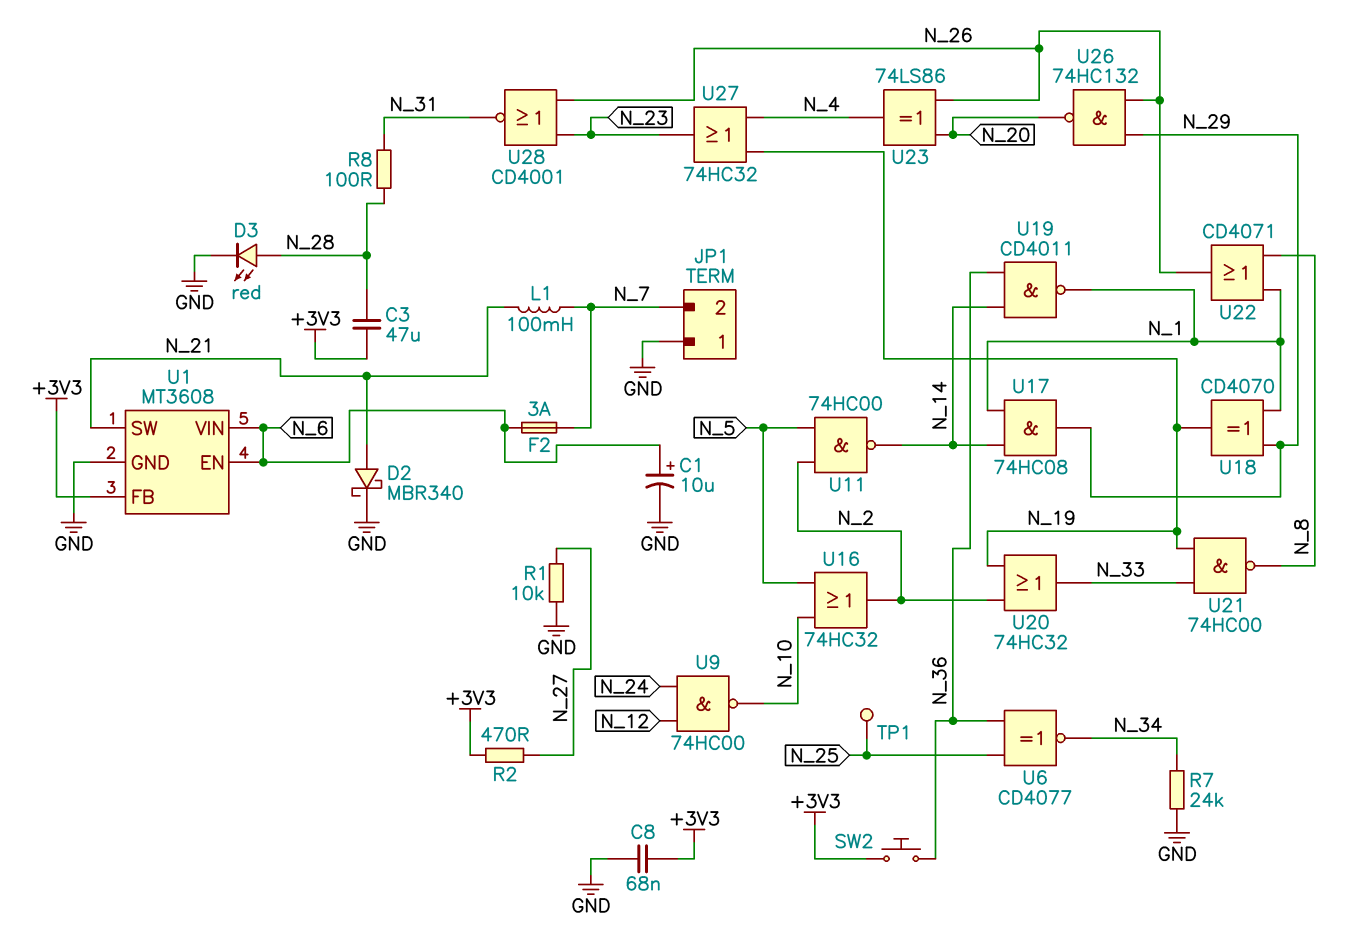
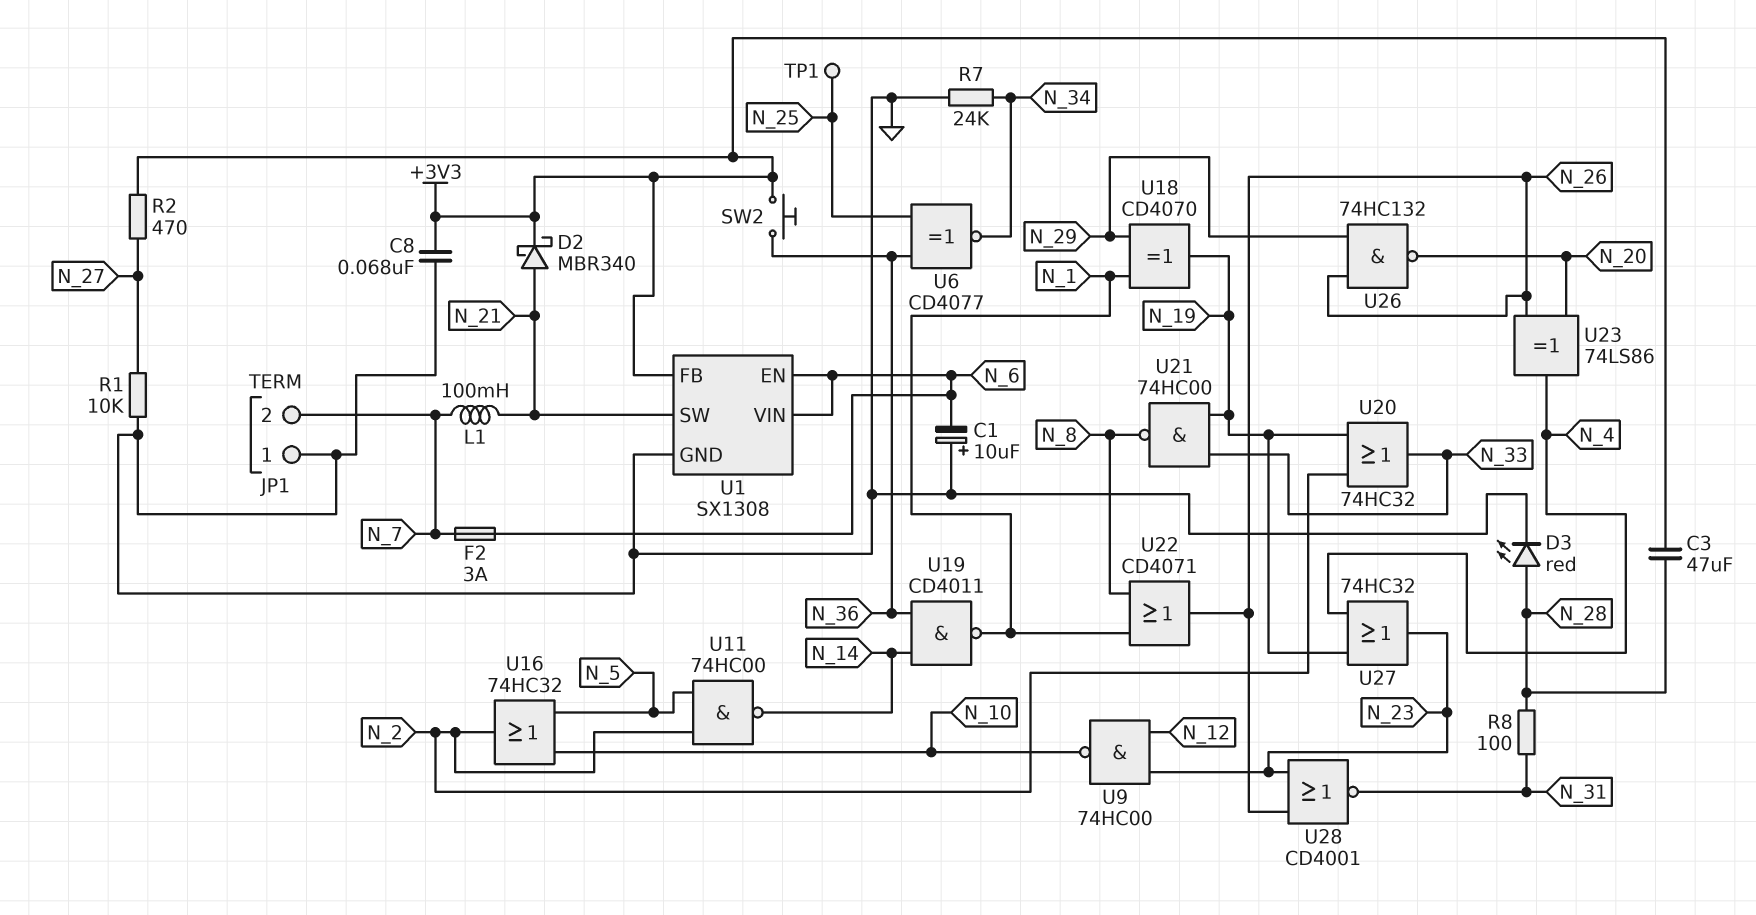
C1: 10uF (plus N_6, minus GND) -> 10uF (plus GND, minus N_6)
D2: schottky MBR340 (A N_21, K GND) -> schottky MBR340 (A N_21, K +3V3)
U1: MT3608 -> SX1308
U9: NAND 74HC00 (in N_12, in N_24, out N_10) -> NAND 74HC00 (in N_12, in N_23, out N_10)
U17: AND 74HC08 (in N_1, in N_14, out N_29) -> none

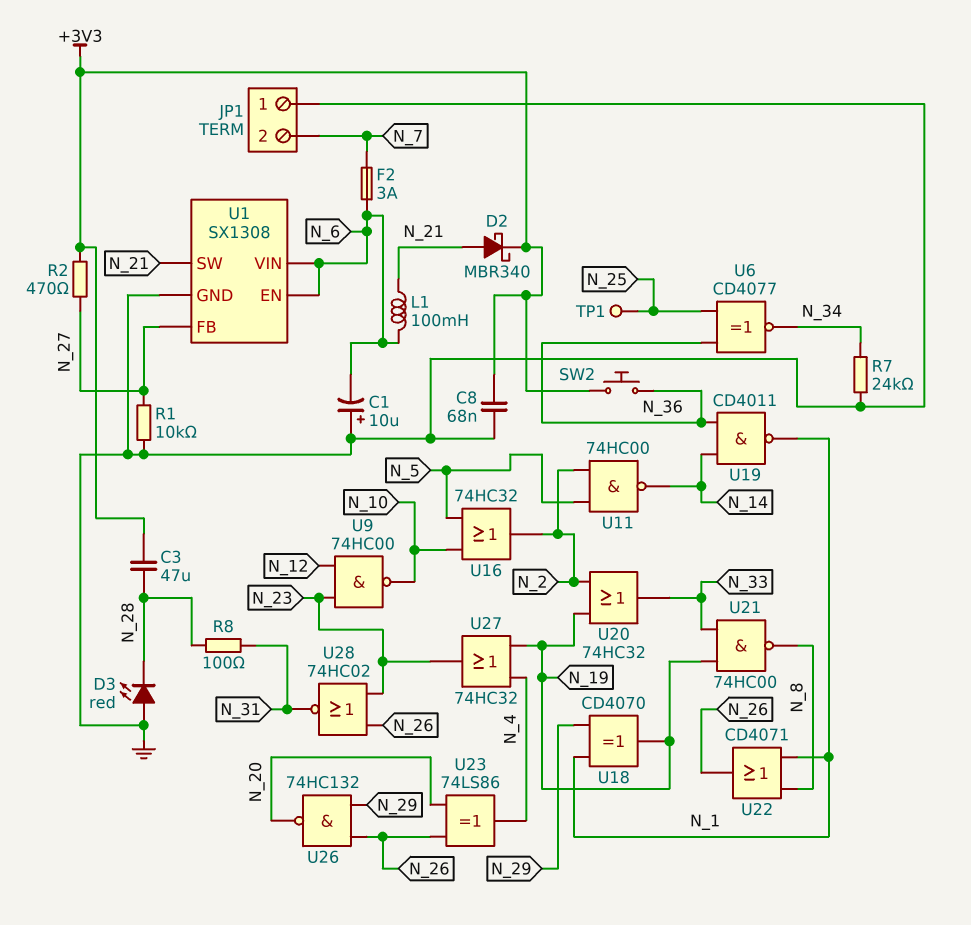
D3: LED red (A N_28, K GND) -> LED red (A GND, K N_28)
L1: 100mH (N_7, N_21) -> 100mH (N_6, N_21)
U1 pin FB: +3V3 -> N_27
U28: NOR CD4001 (in N_23, in N_26, out N_31) -> NOR 74HC02 (in N_23, in N_26, out N_31)

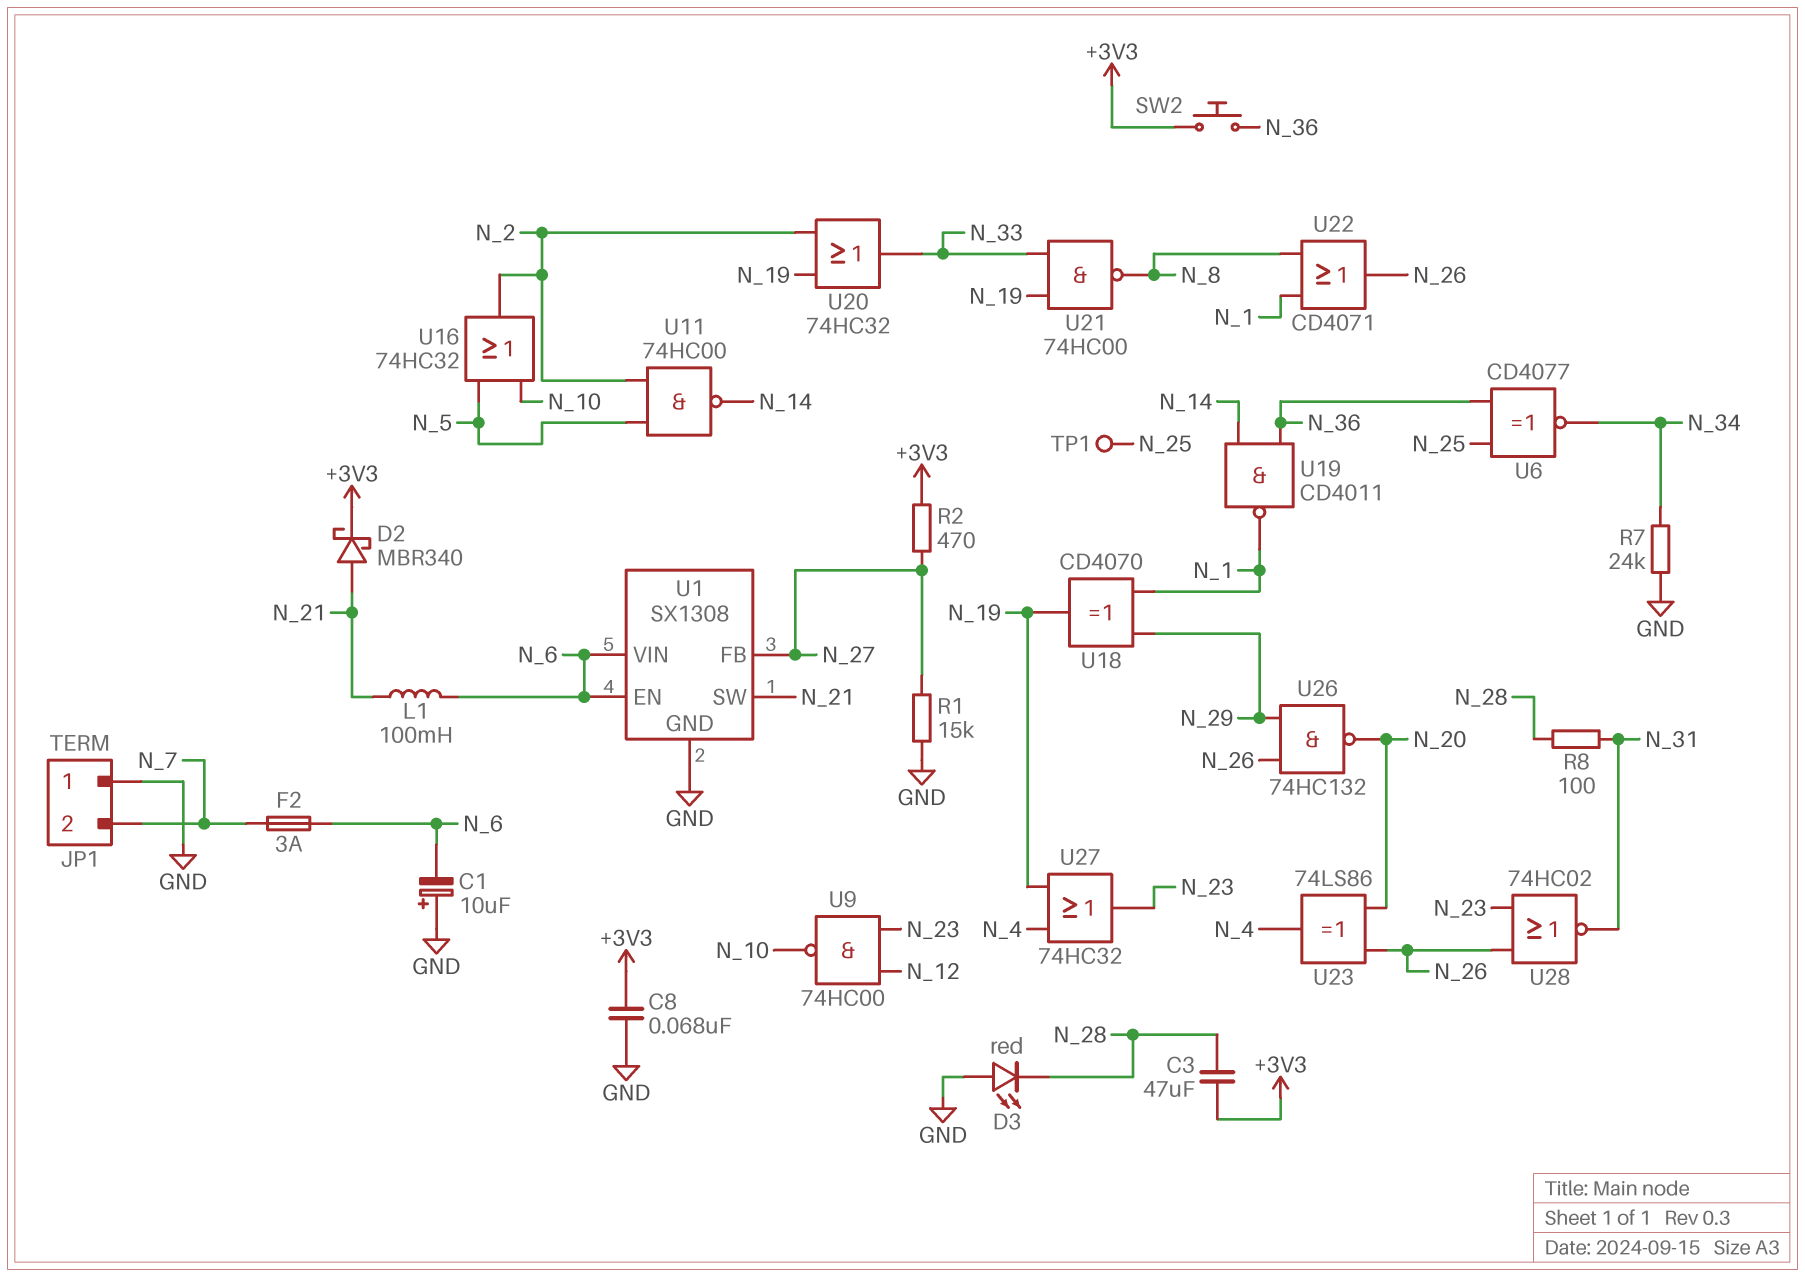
R1: 10k (GND, N_27) -> 15k (GND, N_27)

